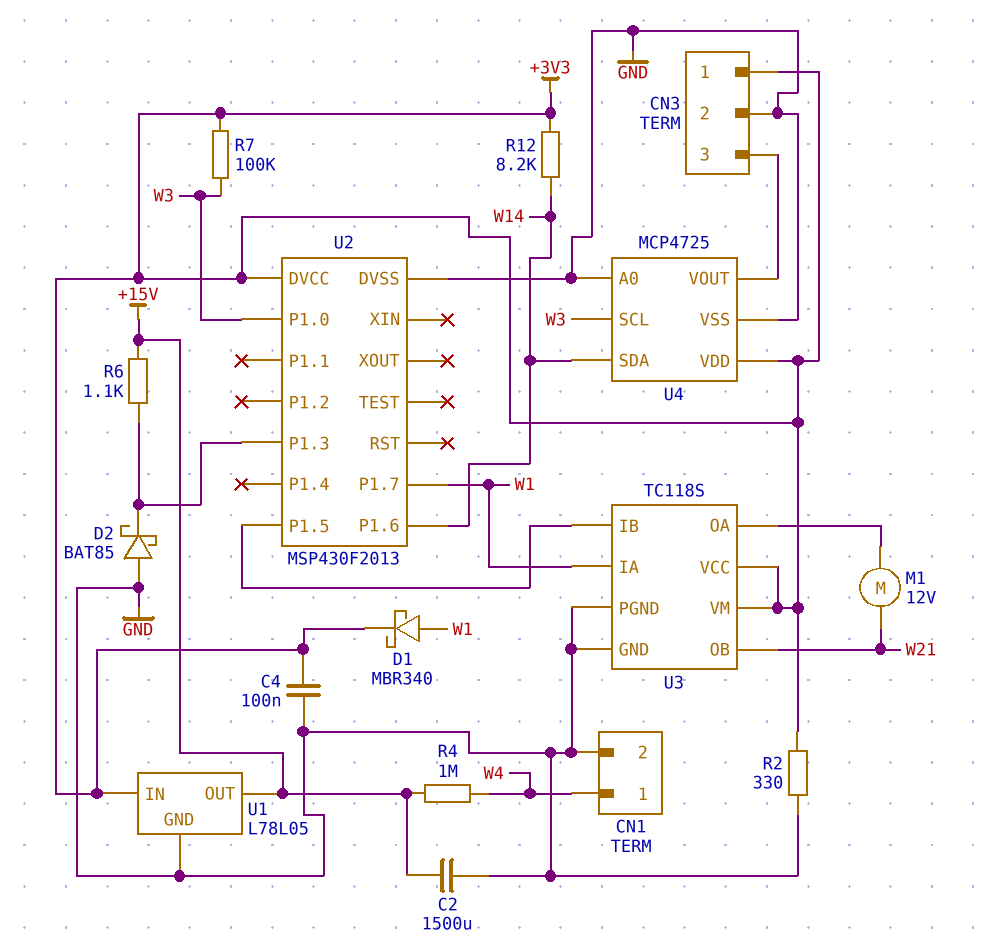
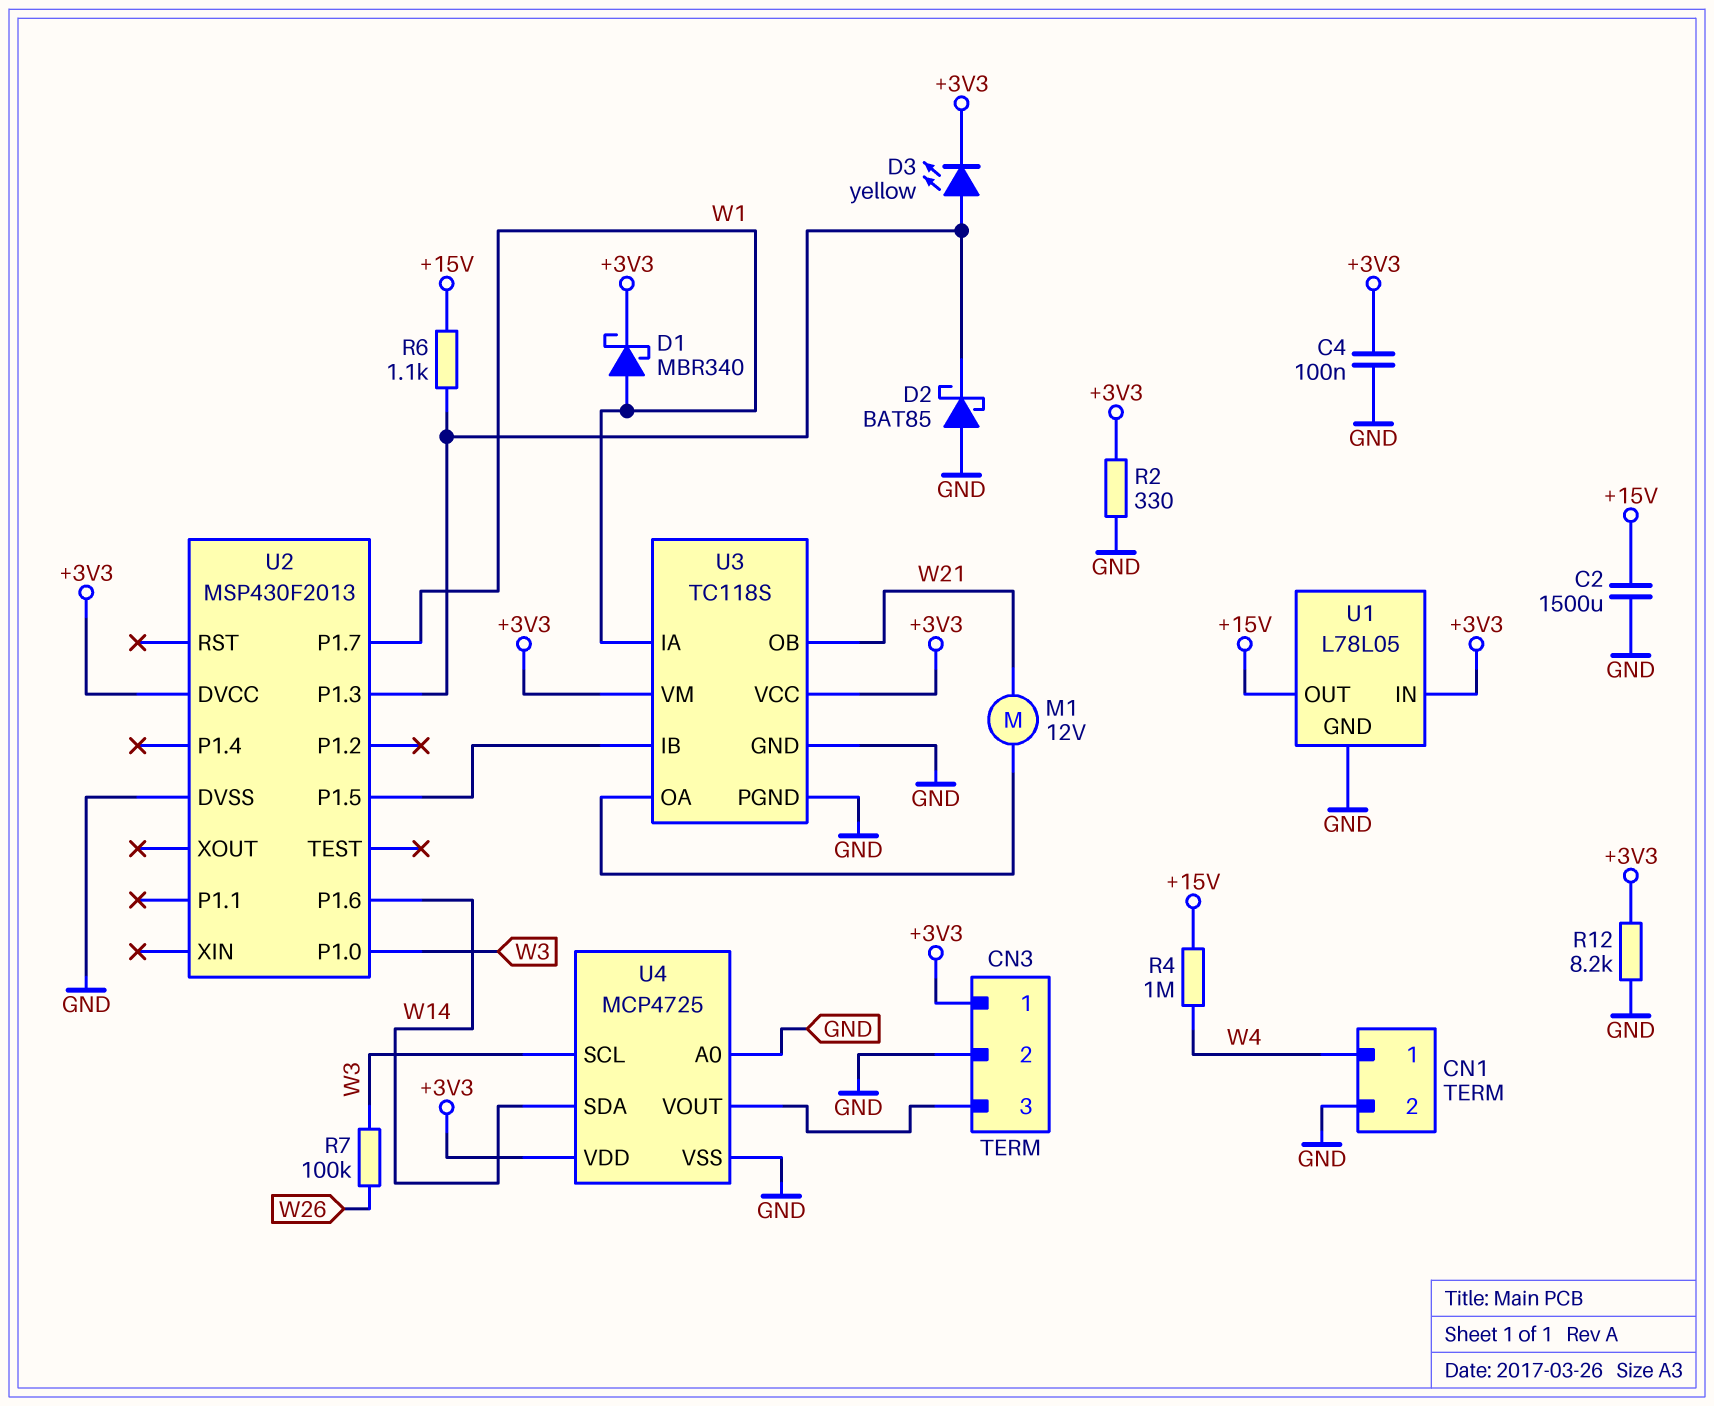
D3: none -> LED yellow (A U2/P1.3, K +3V3)
R7: 100k (+3V3, W3) -> 100k (W3, W26)
R12: 8.2k (+3V3, W14) -> 8.2k (+3V3, GND)

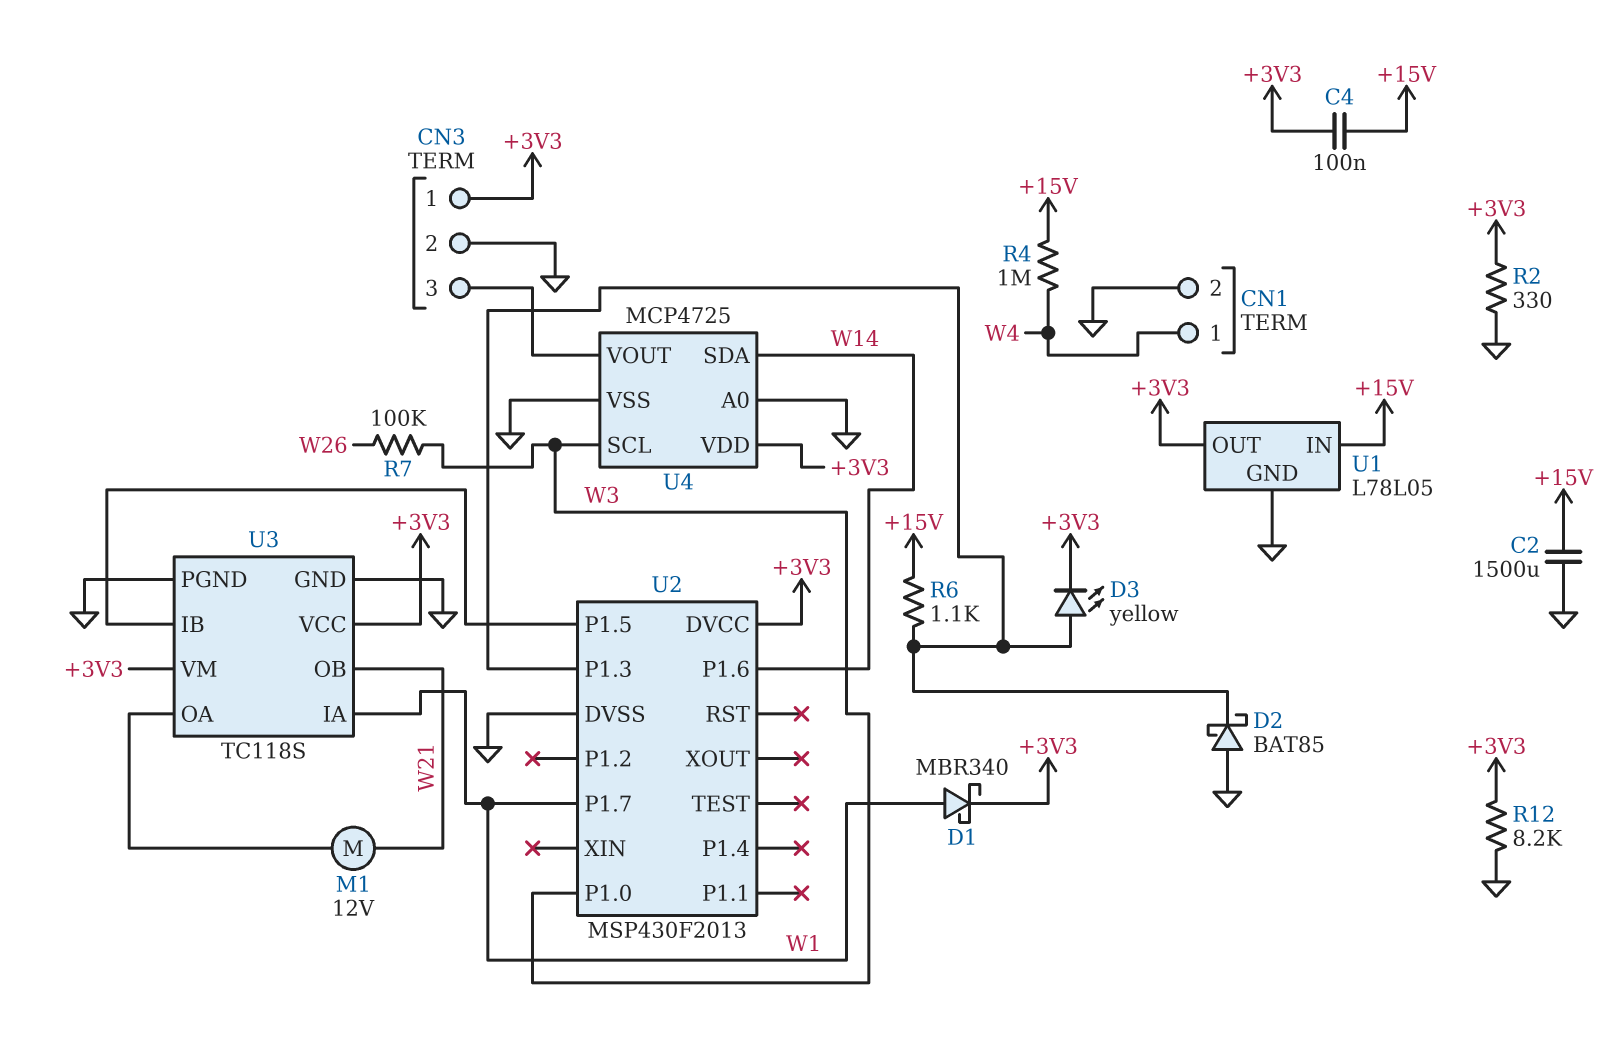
C4: 100nF (+3V3, GND) -> 100nF (+3V3, +15V)
U1 pin IN: +3V3 -> +15V
U1 pin OUT: +15V -> +3V3

